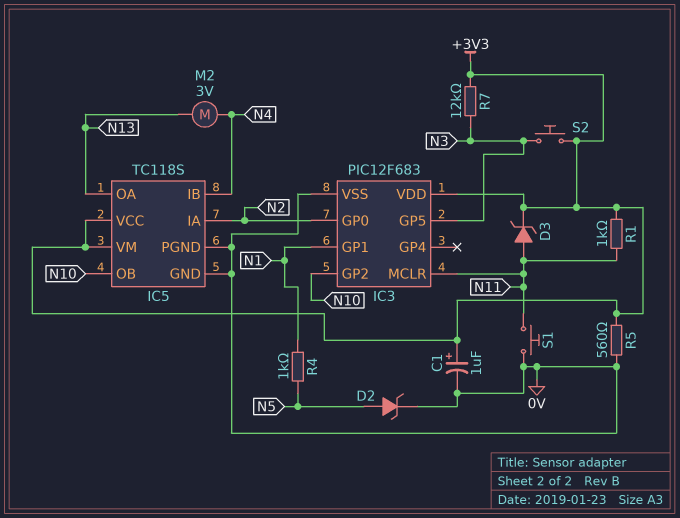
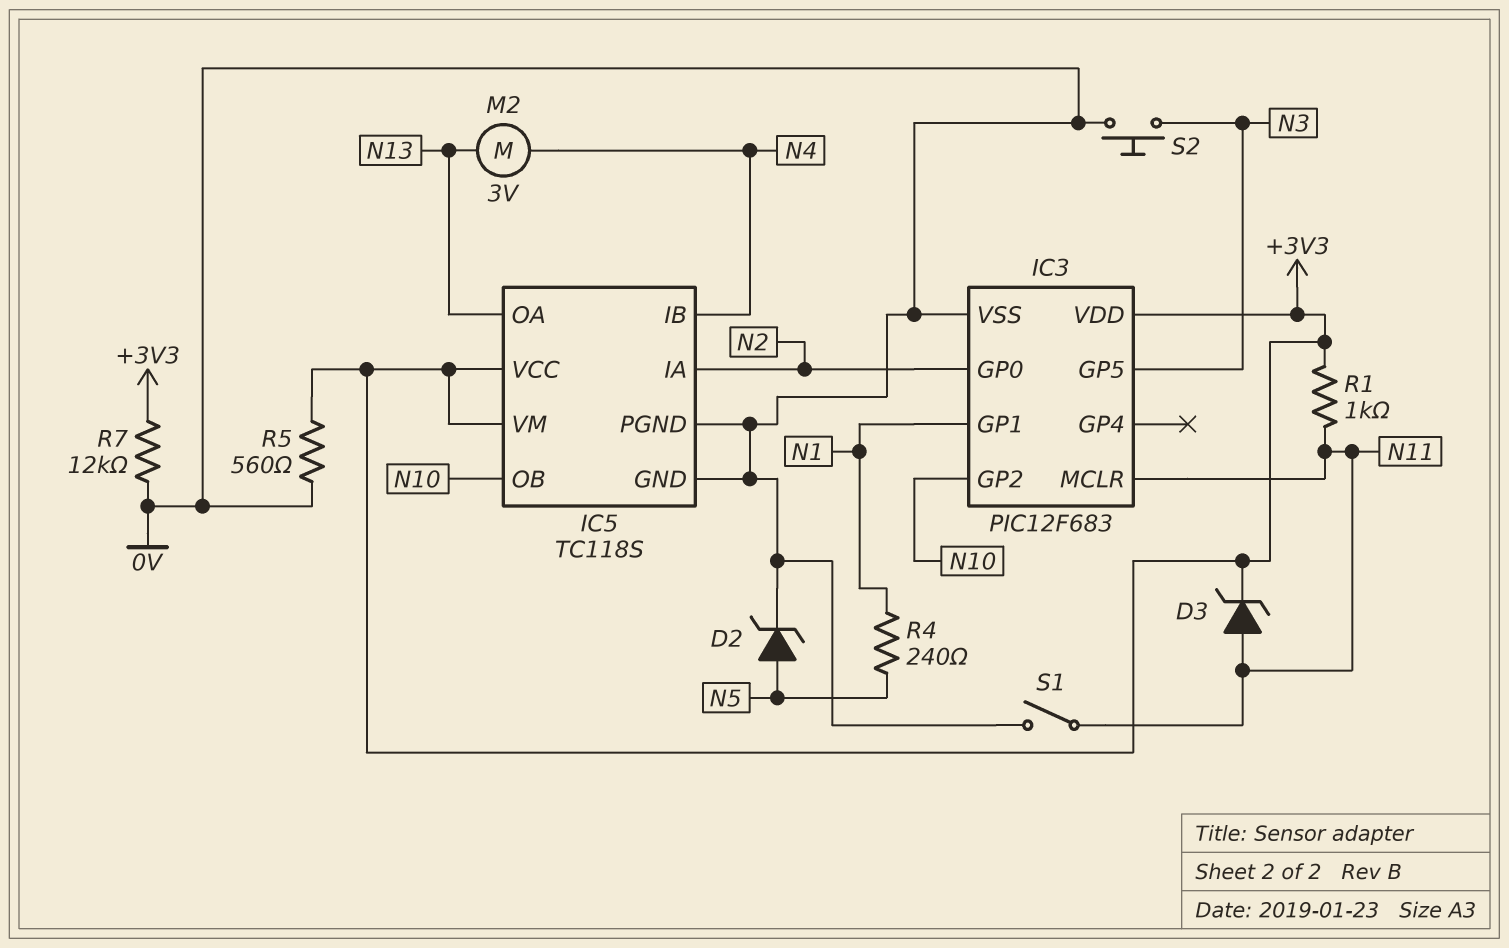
C1: 1uF (plus +3V3, minus 0V) -> none
R4: 1k (N1, N5) -> 240 (N1, N5)
R7: 12k (+3V3, N3) -> 12k (+3V3, 0V)
S1: button (0V, N11) -> switch (0V, N11)
S2: button (+3V3, N3) -> button (0V, N3)

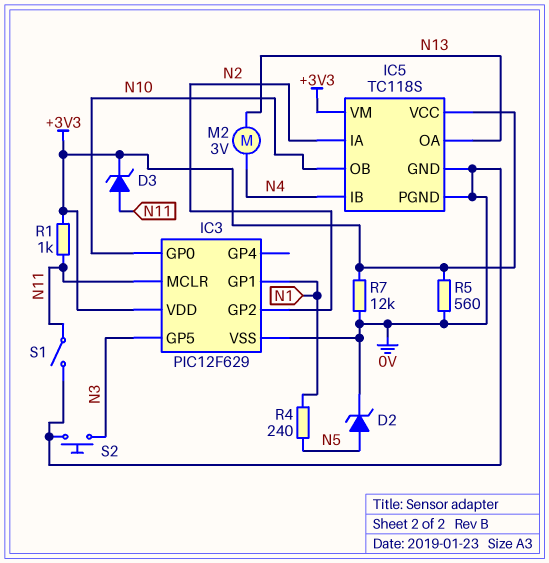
IC3: PIC12F683 -> PIC12F629
IC3 pin GP0: N2 -> N10
IC3 pin GP2: N10 -> N2

